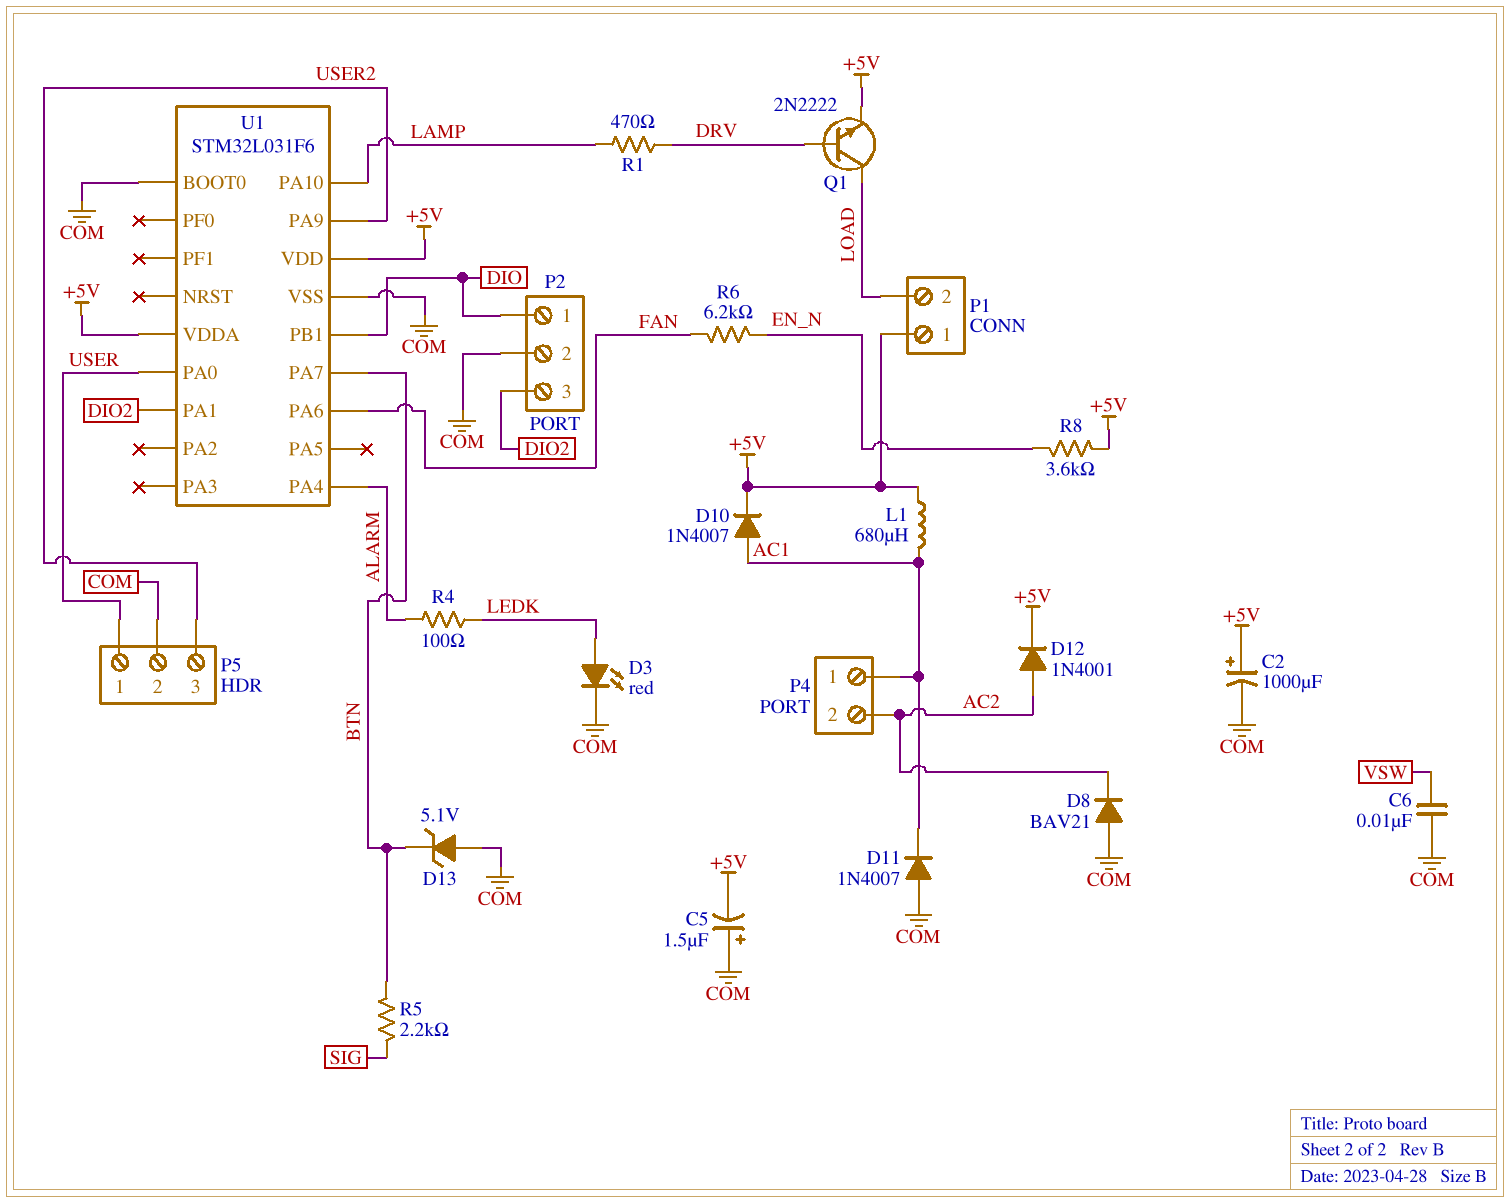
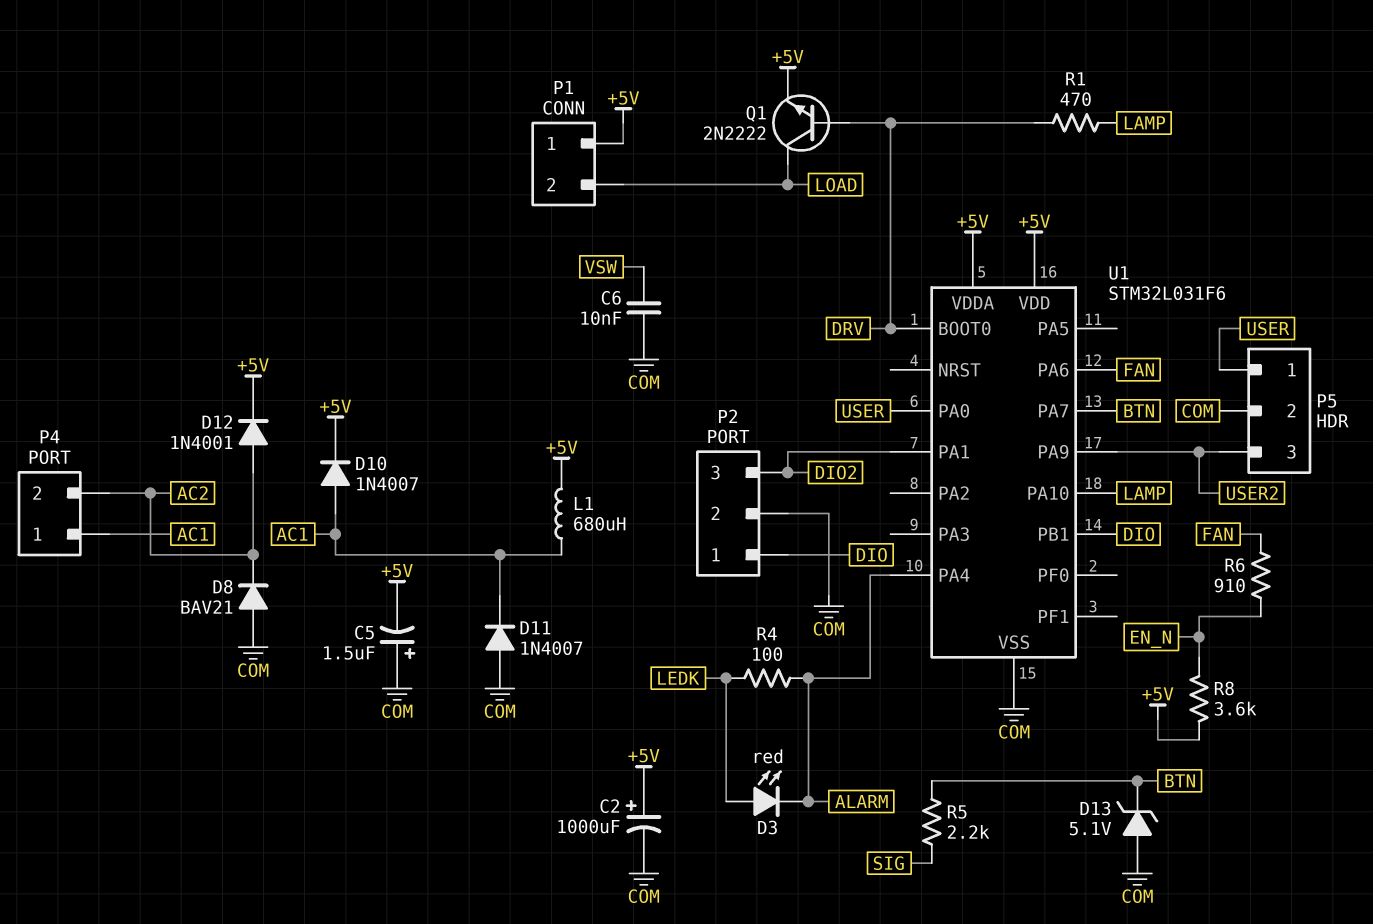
D3: LED red (A LEDK, K COM) -> LED red (A LEDK, K ALARM)
R6: 6.2k (EN_N, FAN) -> 910 (EN_N, FAN)
U1 pin BOOT0: COM -> DRV

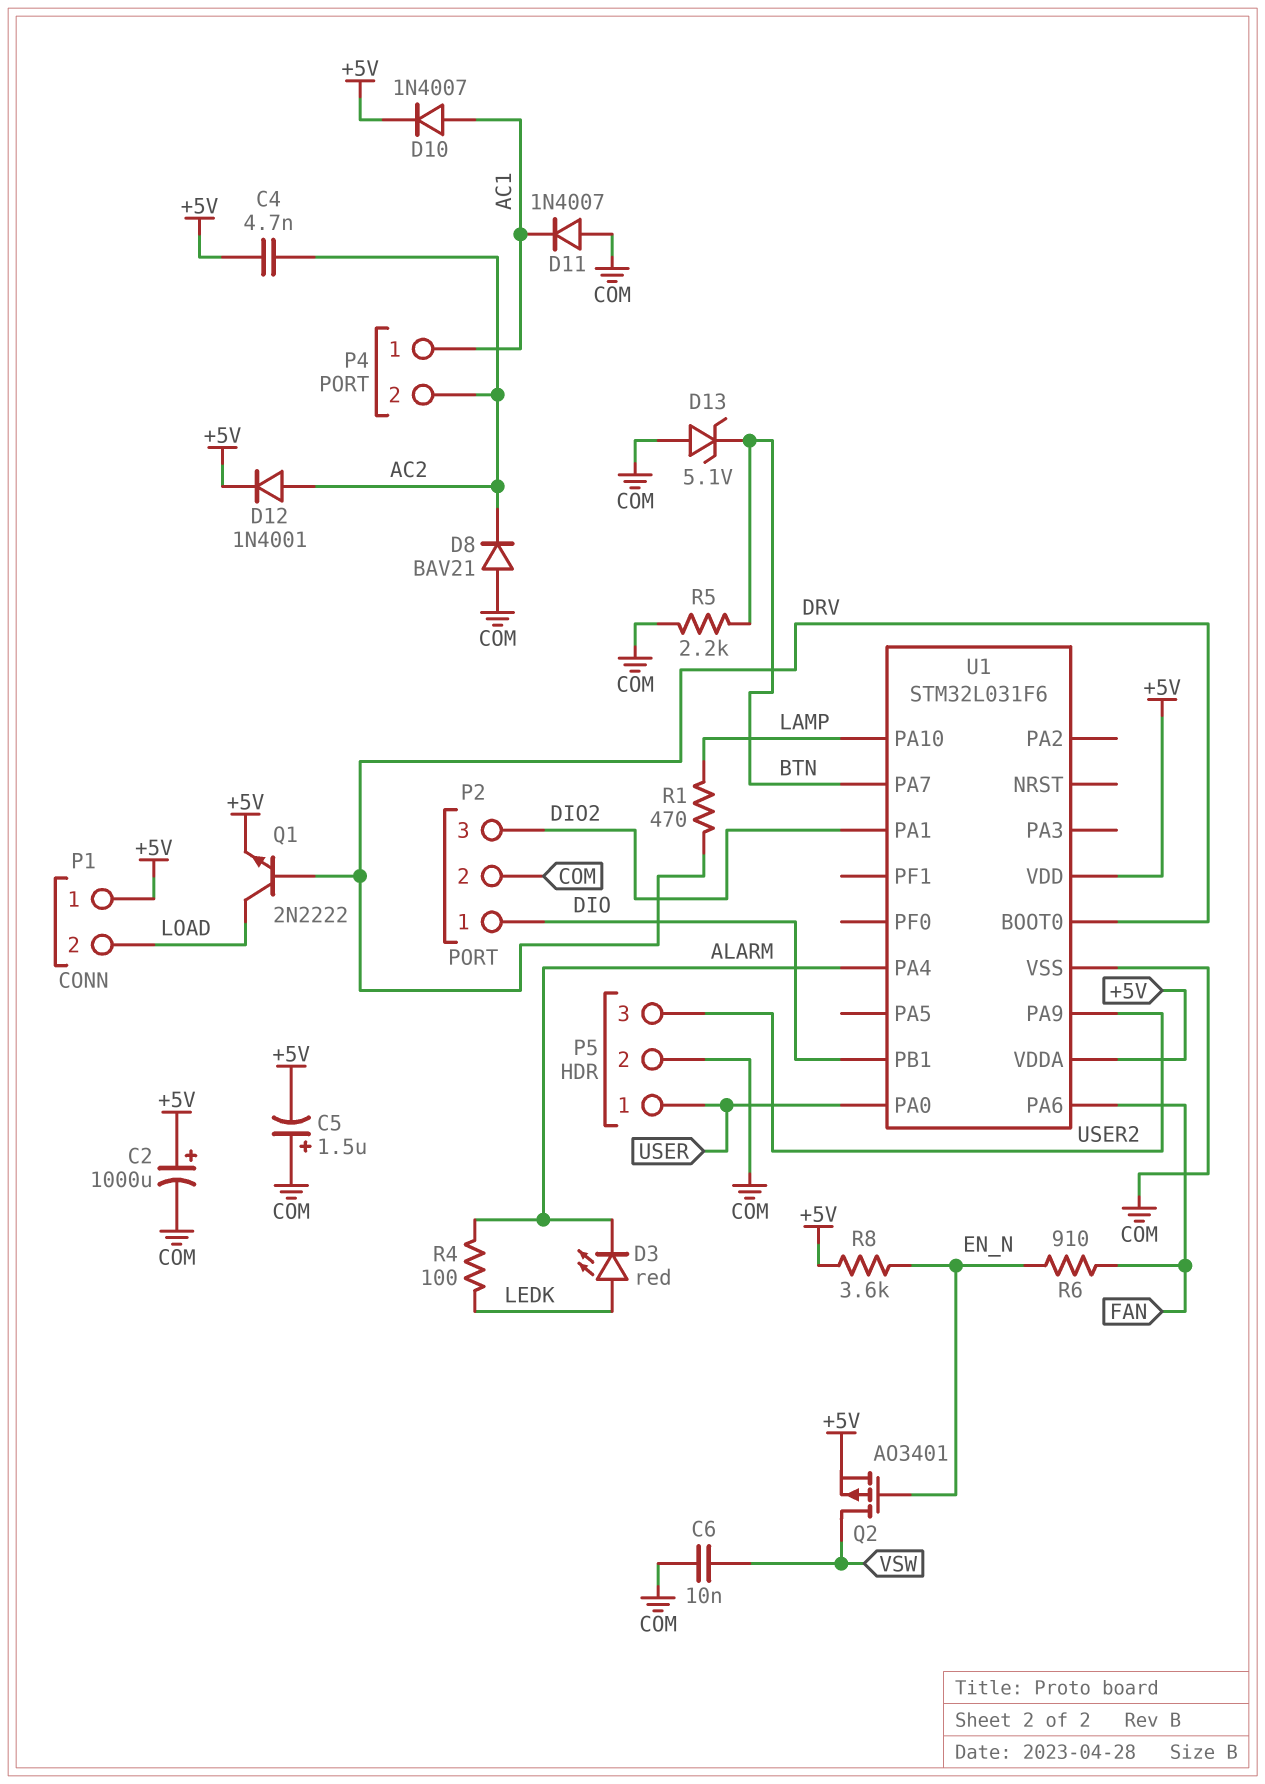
C4: none -> 4.7nF (+5V, AC2)
L1: 680uH (+5V, AC1) -> none
Q2: none -> PMOS AO3401 (G EN_N, D VSW, S +5V)
R5: 2.2k (BTN, SIG) -> 2.2k (BTN, COM)

